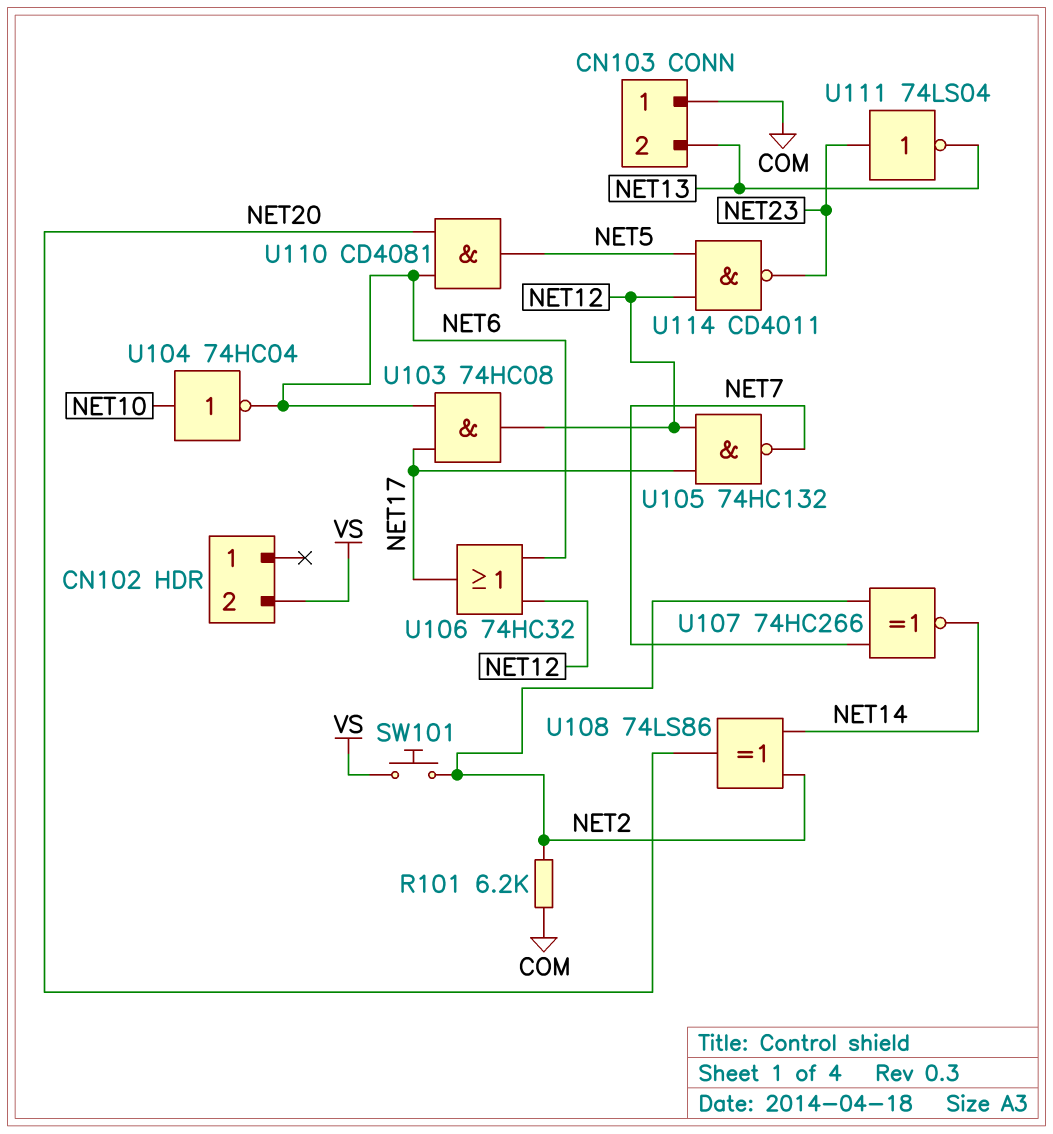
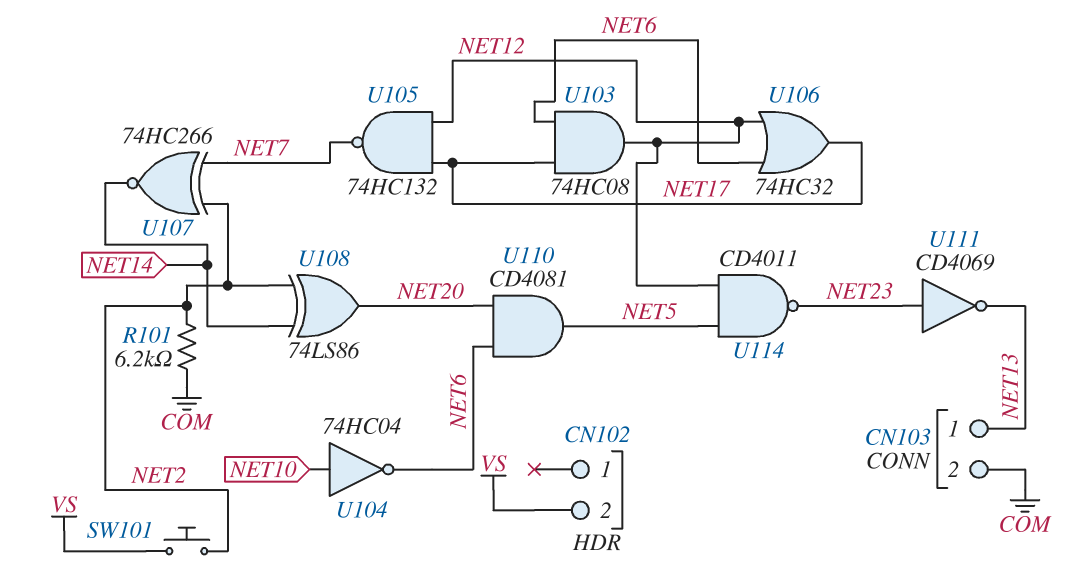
CN103 pin 1: COM -> NET13
CN103 pin 2: NET13 -> COM
U111: NOT 74LS04 (in NET23, out NET13) -> NOT CD4069 (in NET23, out NET13)

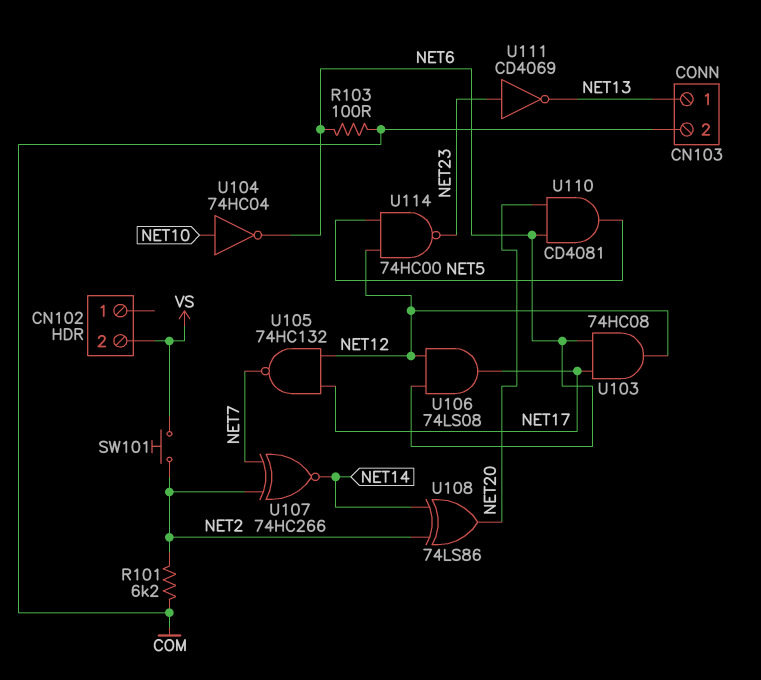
R103: none -> 100 (COM, NET6)
U106: OR 74HC32 (in NET6, in NET12, out NET17) -> AND 74LS08 (in NET6, in NET12, out NET17)
U114: NAND CD4011 (in NET5, in NET12, out NET23) -> NAND 74HC00 (in NET5, in NET12, out NET23)

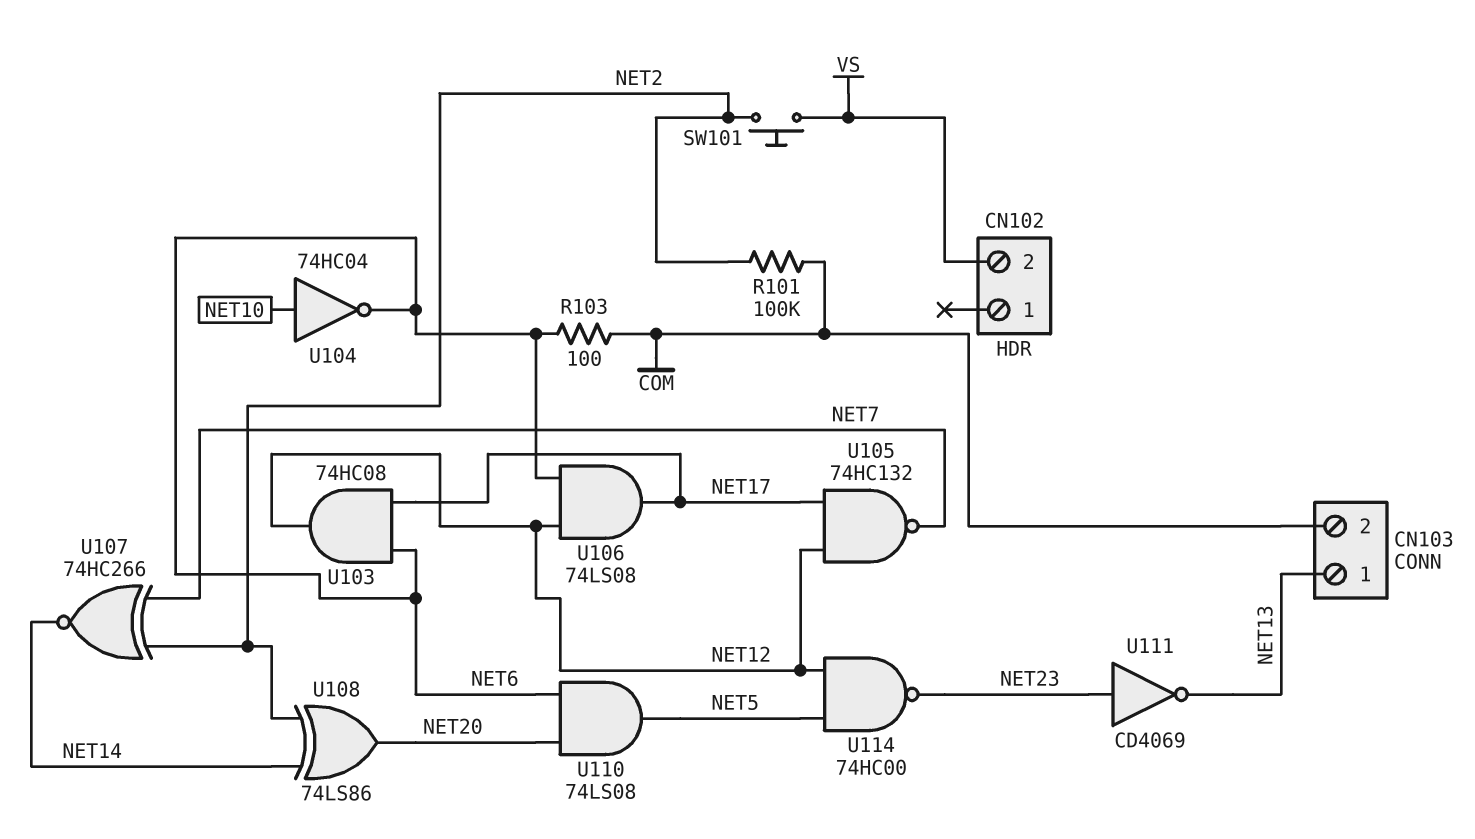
R101: 6.2k (COM, NET2) -> 100k (COM, NET2)
U110: AND CD4081 (in NET6, in NET20, out NET5) -> AND 74LS08 (in NET6, in NET20, out NET5)

